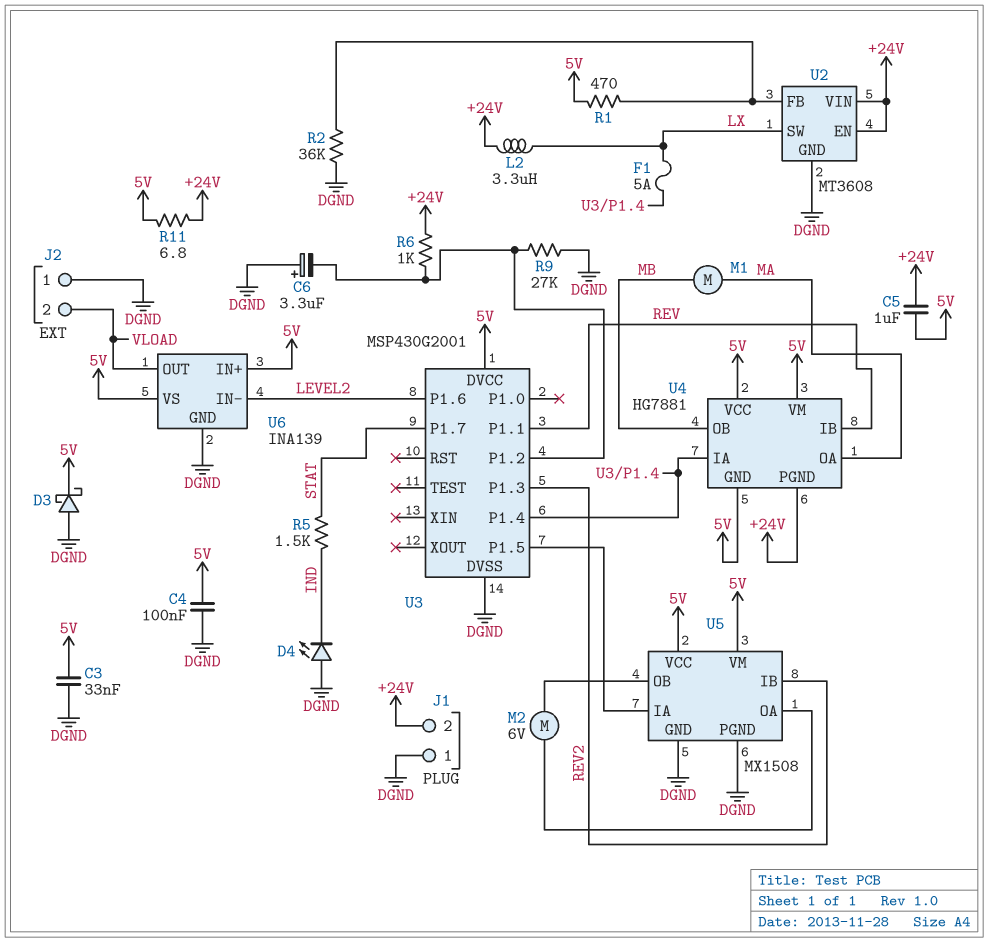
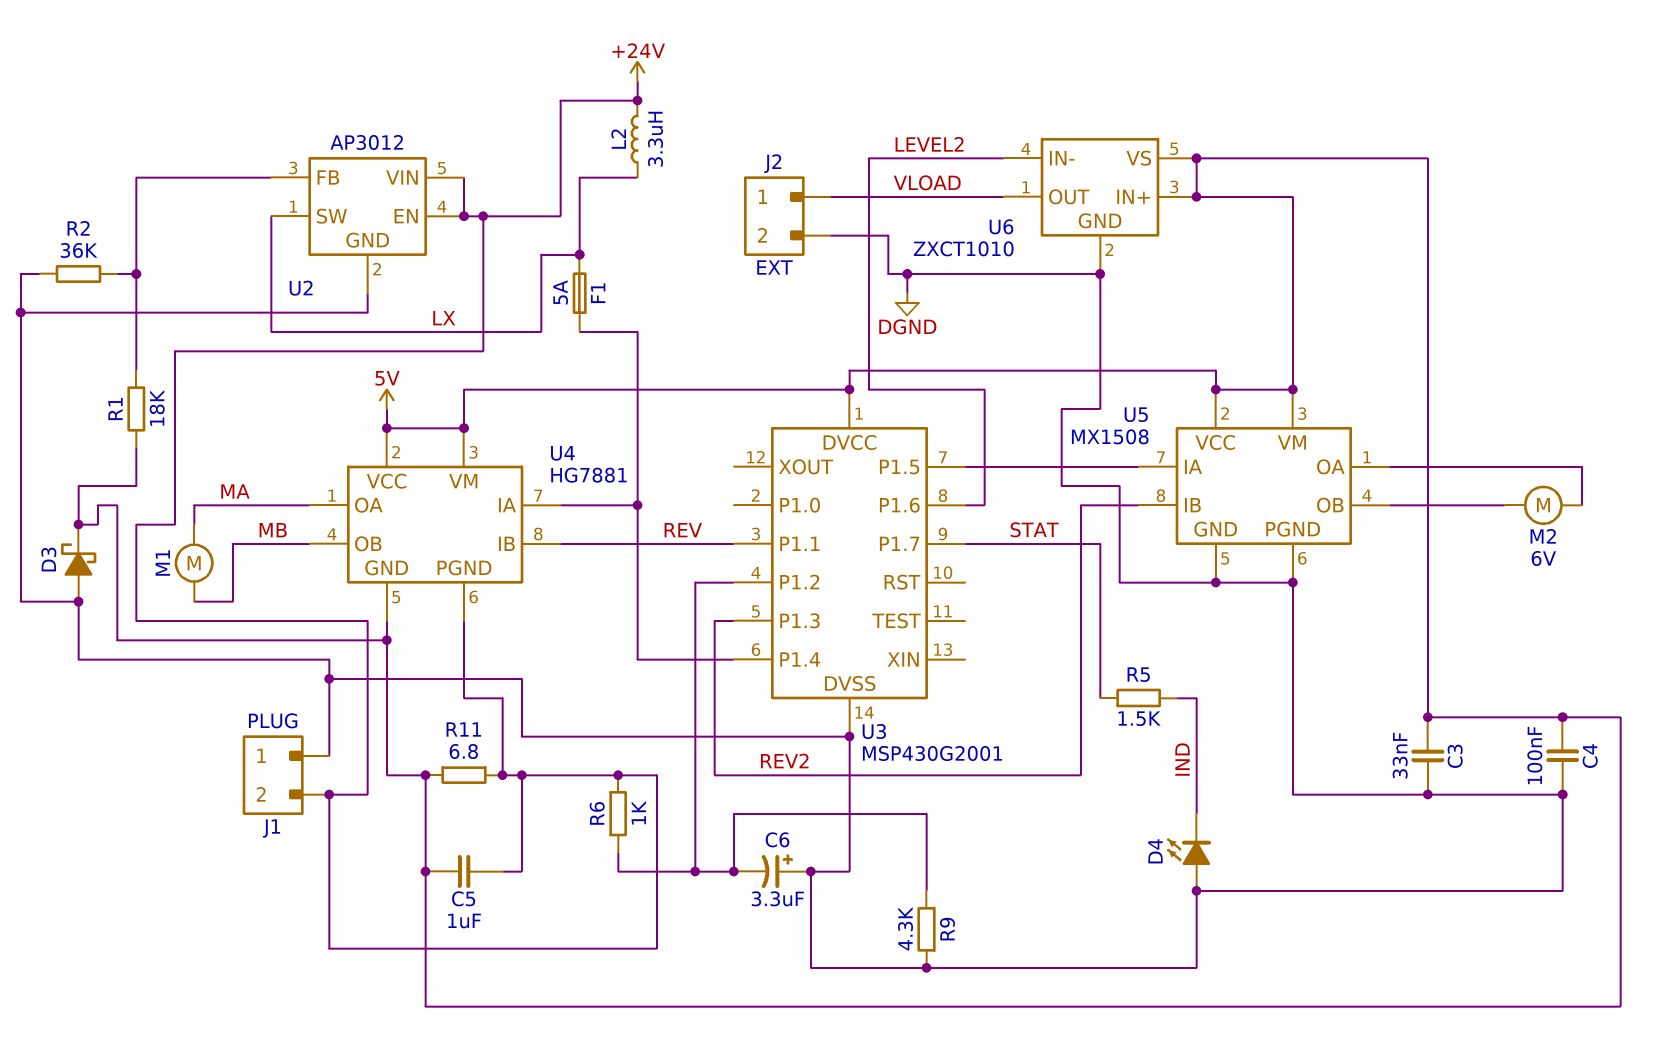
J2 pin 1: DGND -> VLOAD
J2 pin 2: VLOAD -> DGND
R1: 470 (5V, U2/FB) -> 18k (5V, U2/FB)
R9: 27k (DGND, U3/P1.2) -> 4.3k (DGND, U3/P1.2)
U2: MT3608 -> AP3012
U6: INA139 -> ZXCT1010

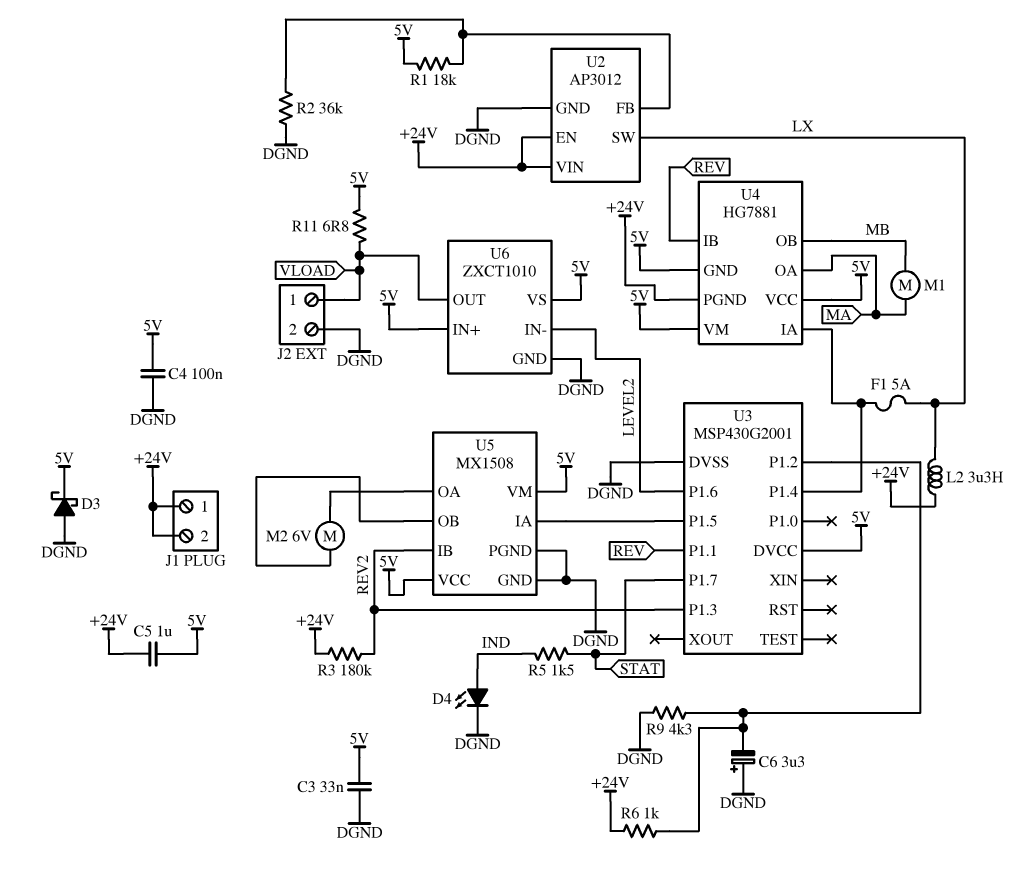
D4: LED (A DGND, K IND) -> LED (A IND, K DGND)
J1 pin 1: DGND -> +24V
R3: none -> 180k (+24V, REV2)
R11: 6.8 (+24V, 5V) -> 6.8 (5V, VLOAD)

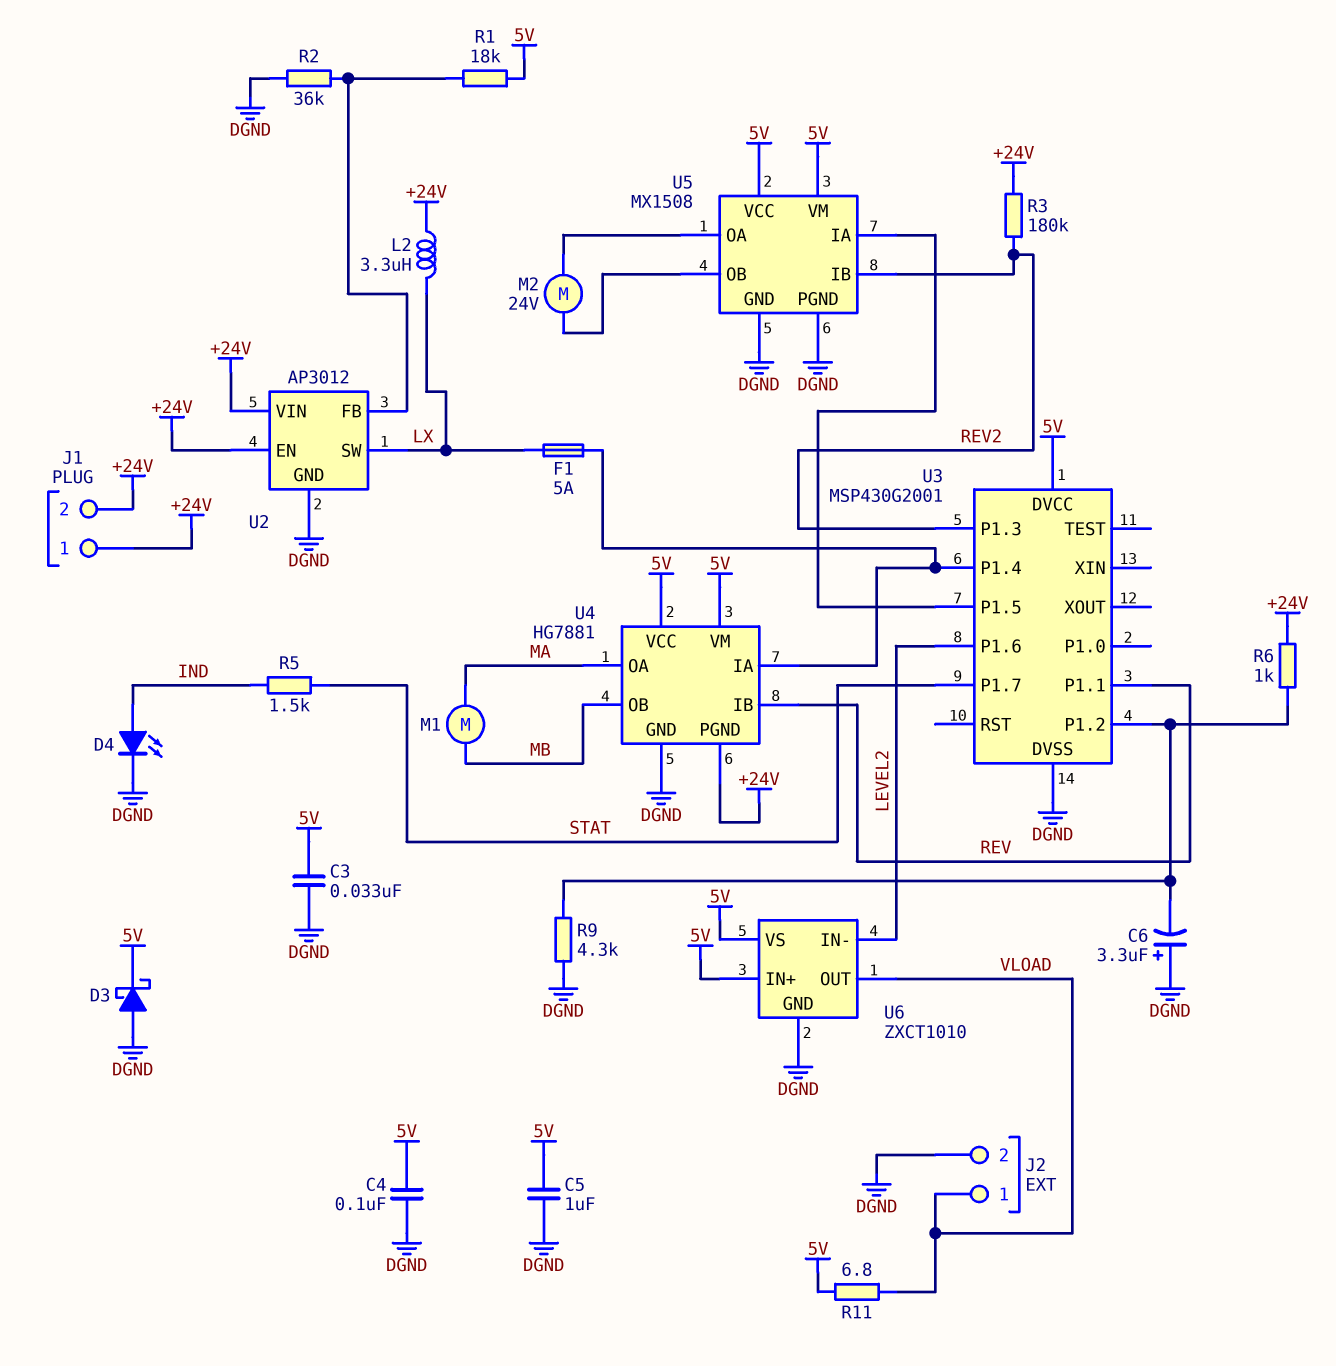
C5: 1uF (+24V, 5V) -> 1uF (5V, DGND)
M2: motor 6V (U5/OA, U5/OB) -> motor 24V (U5/OA, U5/OB)
U4 pin GND: 5V -> DGND

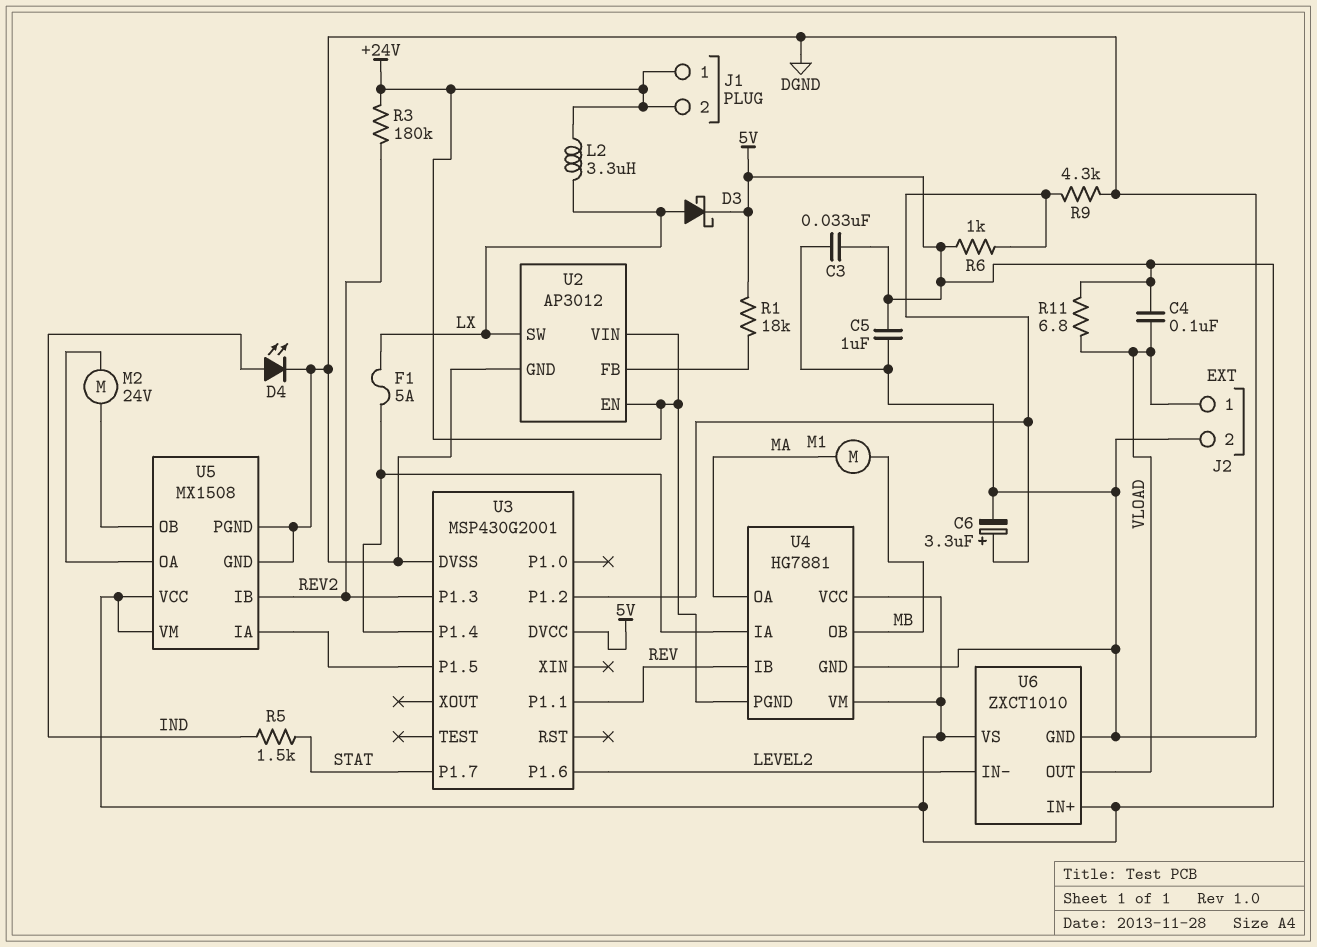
C4: 100nF (5V, DGND) -> 100nF (5V, VLOAD)
C6: 3.3uF (plus DGND, minus U3/P1.2) -> 3.3uF (plus U3/P1.2, minus DGND)
D3: schottky (A DGND, K 5V) -> schottky (A LX, K 5V)
R2: 36k (DGND, U2/FB) -> none
R6: 1k (+24V, U3/P1.2) -> 1k (5V, U3/P1.2)

